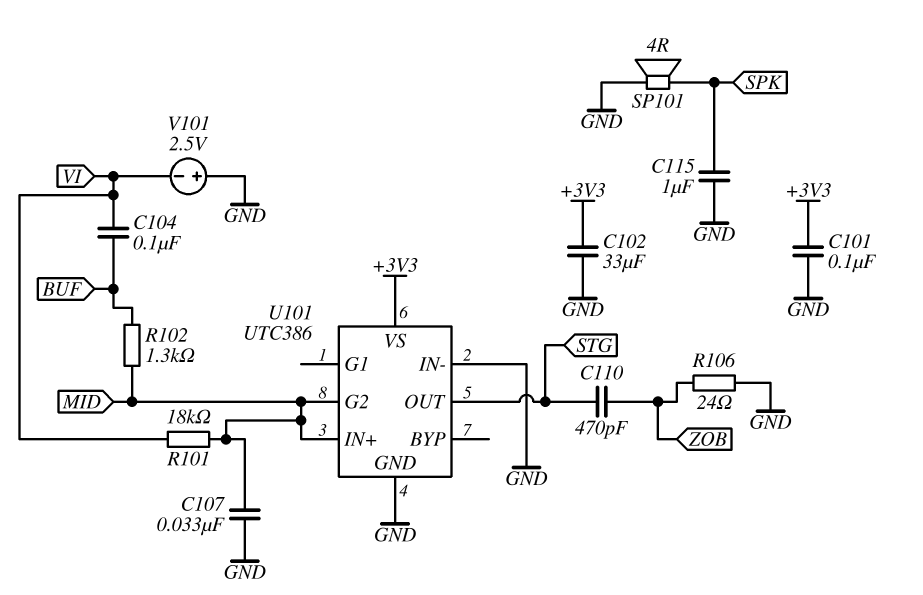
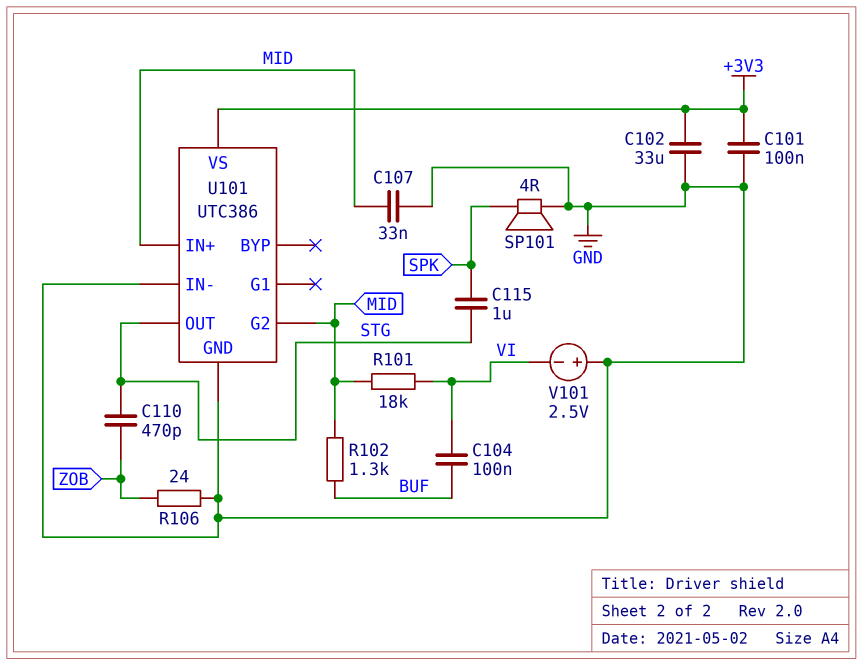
C115: 1uF (GND, SPK) -> 1uF (SPK, STG)

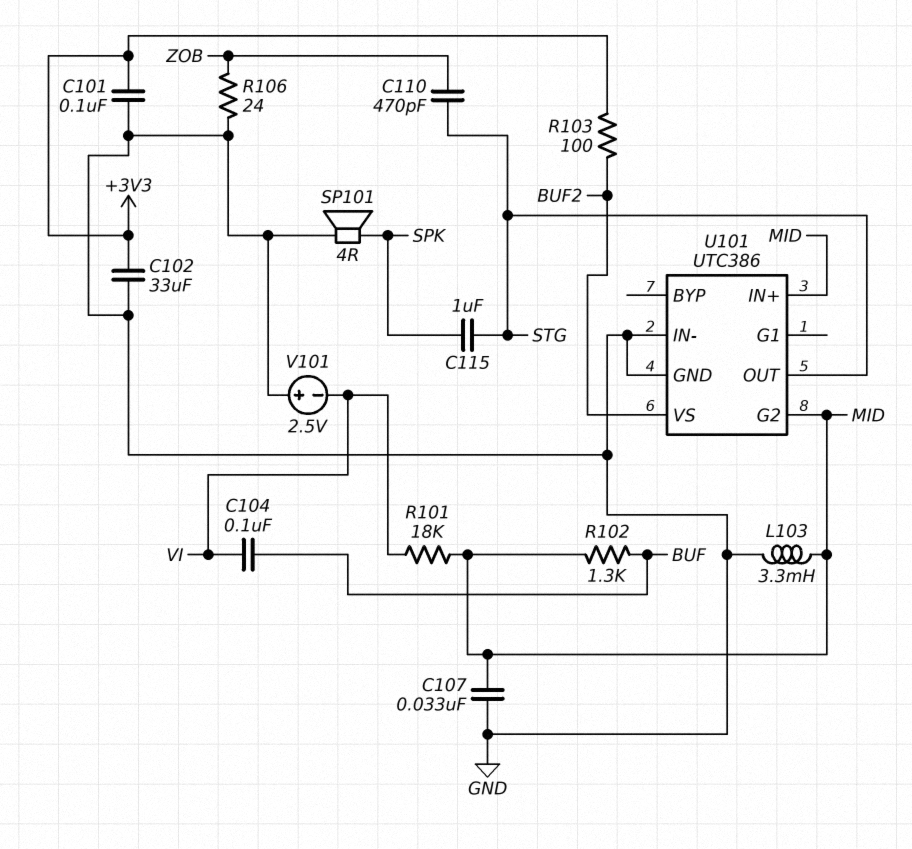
L103: none -> 3.3mH (GND, MID)
R103: none -> 100 (+3V3, BUF2)
U101 pin VS: +3V3 -> BUF2

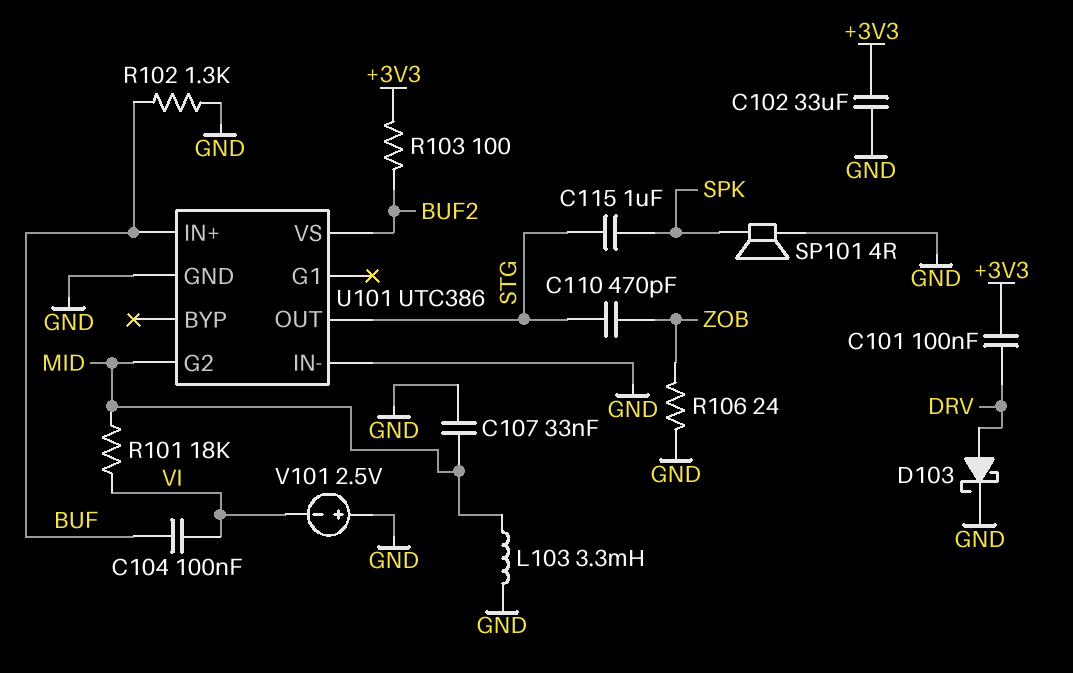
C101: 100nF (+3V3, GND) -> 100nF (+3V3, DRV)
D103: none -> schottky (A DRV, K GND)
R102: 1.3k (BUF, MID) -> 1.3k (BUF, GND)
U101 pin IN+: MID -> BUF

